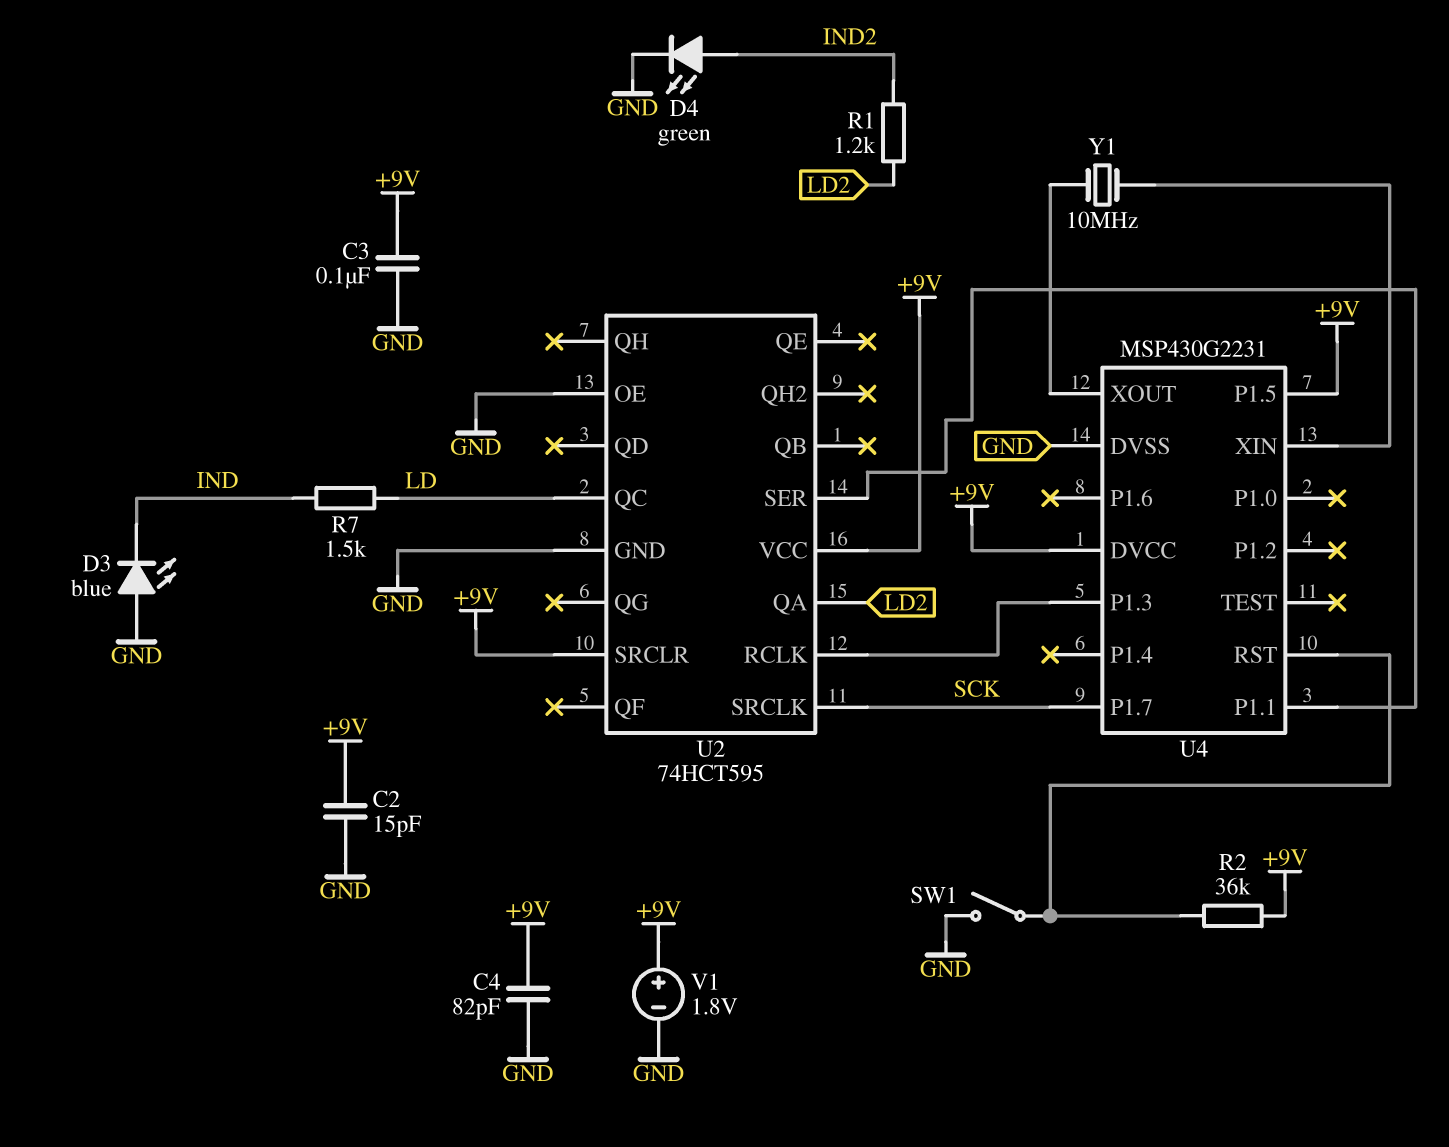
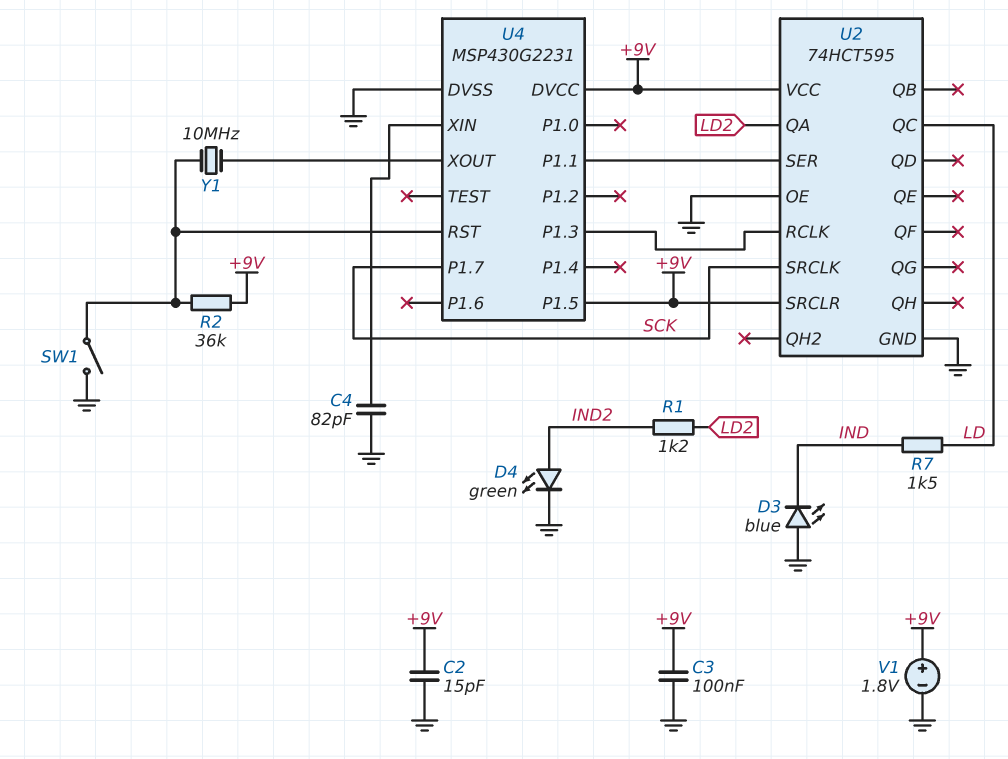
C4: 82pF (+9V, GND) -> 82pF (GND, U4/XIN)
Y1: 10MHz (U4/XIN, U4/XOUT) -> 10MHz (U4/RST, U4/XOUT)

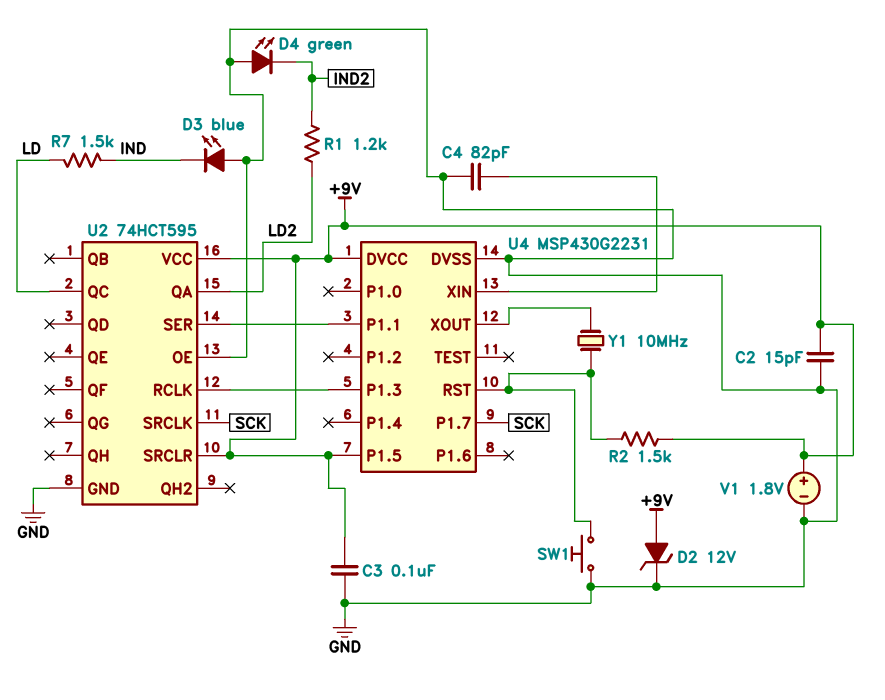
D2: none -> zener 12V (A +9V, K GND)
D4: LED green (A IND2, K GND) -> LED green (A GND, K IND2)
R2: 36k (+9V, U4/RST) -> 1.5k (+9V, U4/RST)
SW1: switch (GND, U4/RST) -> button (GND, U4/RST)

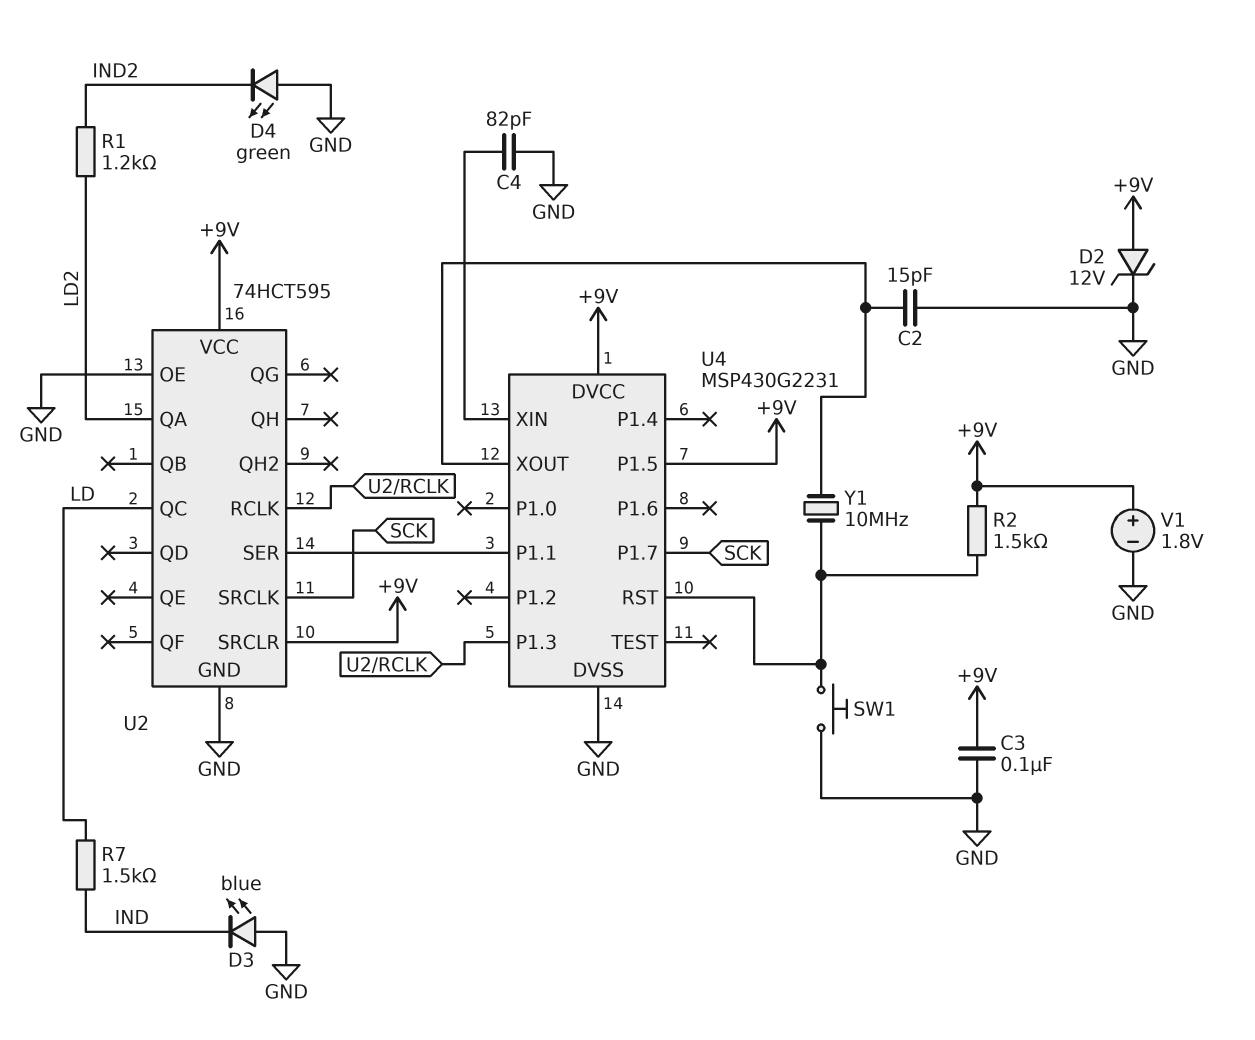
C2: 15pF (+9V, GND) -> 15pF (GND, U4/XOUT)

